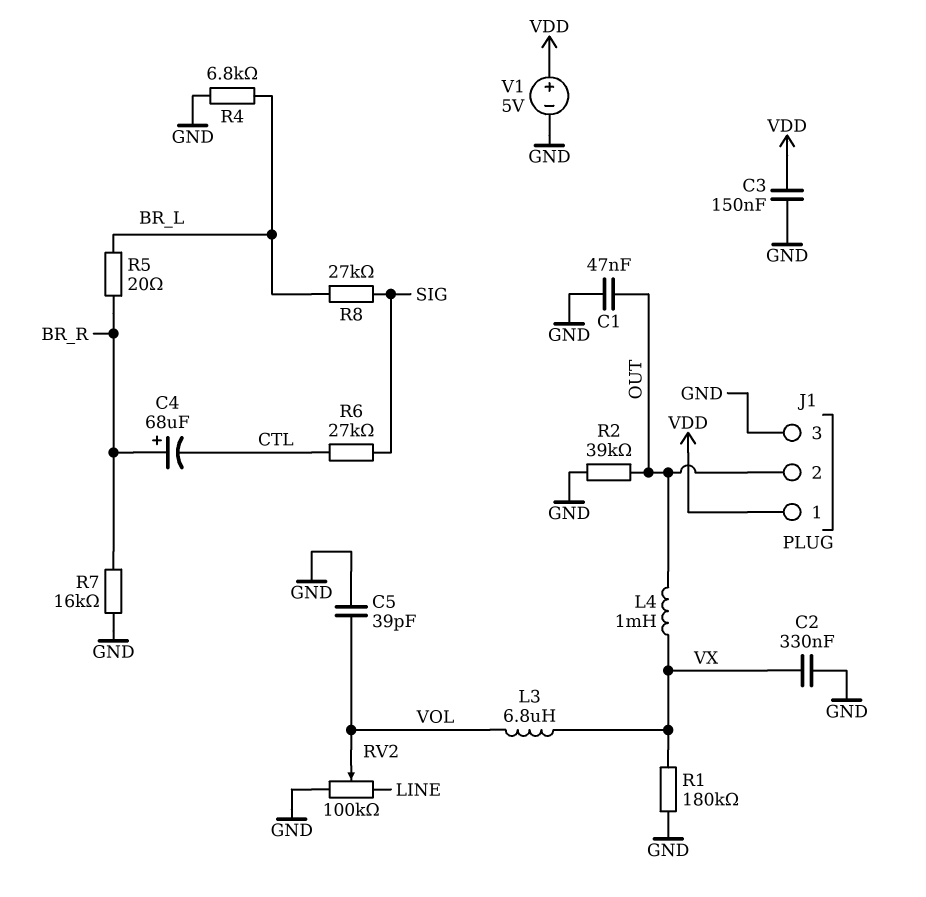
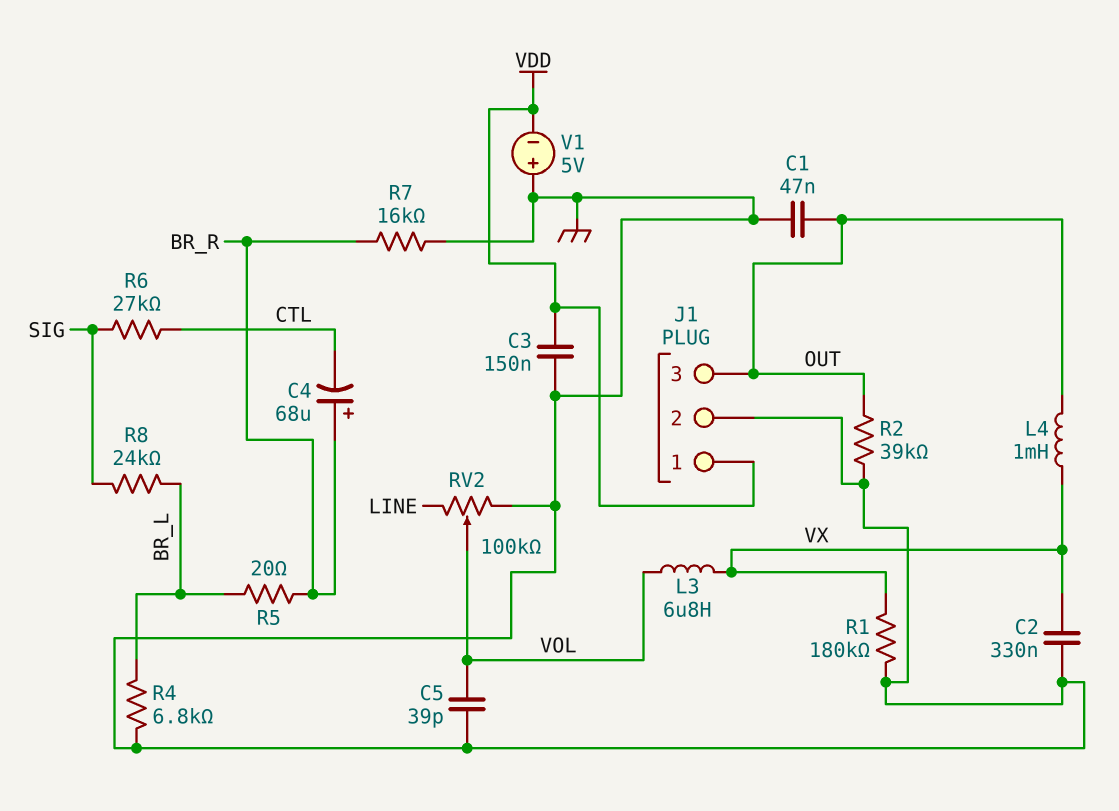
J1 pin 2: OUT -> GND
J1 pin 3: GND -> OUT
R8: 27k (BR_L, SIG) -> 24k (BR_L, SIG)
V1: 5V (plus VDD, minus GND) -> 5V (plus GND, minus VDD)

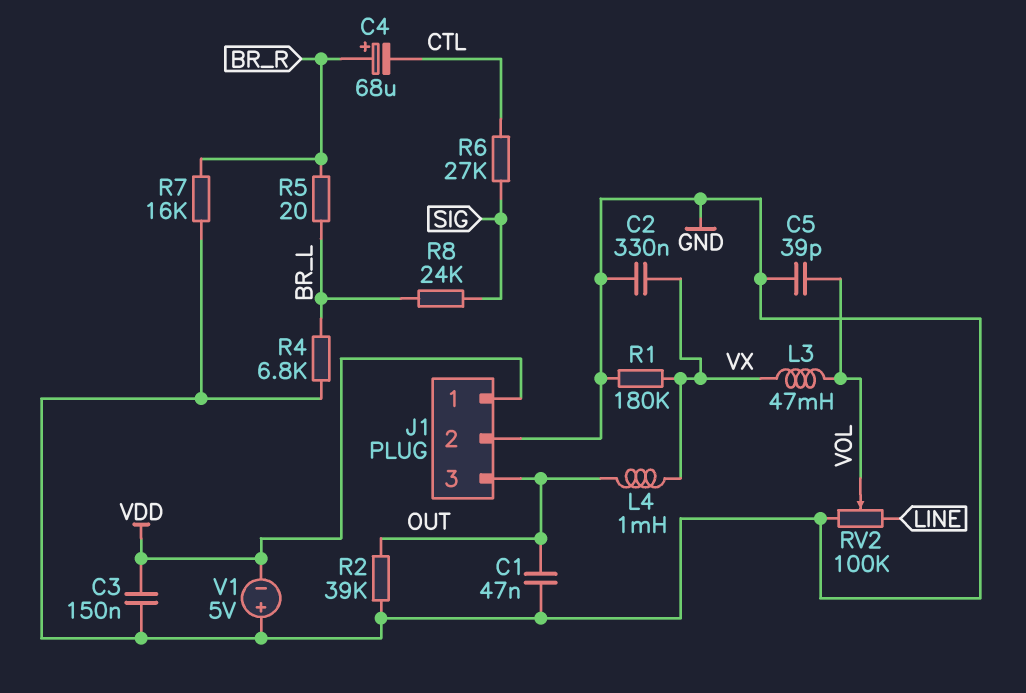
L3: 6.8uH (VOL, VX) -> 47mH (VOL, VX)

